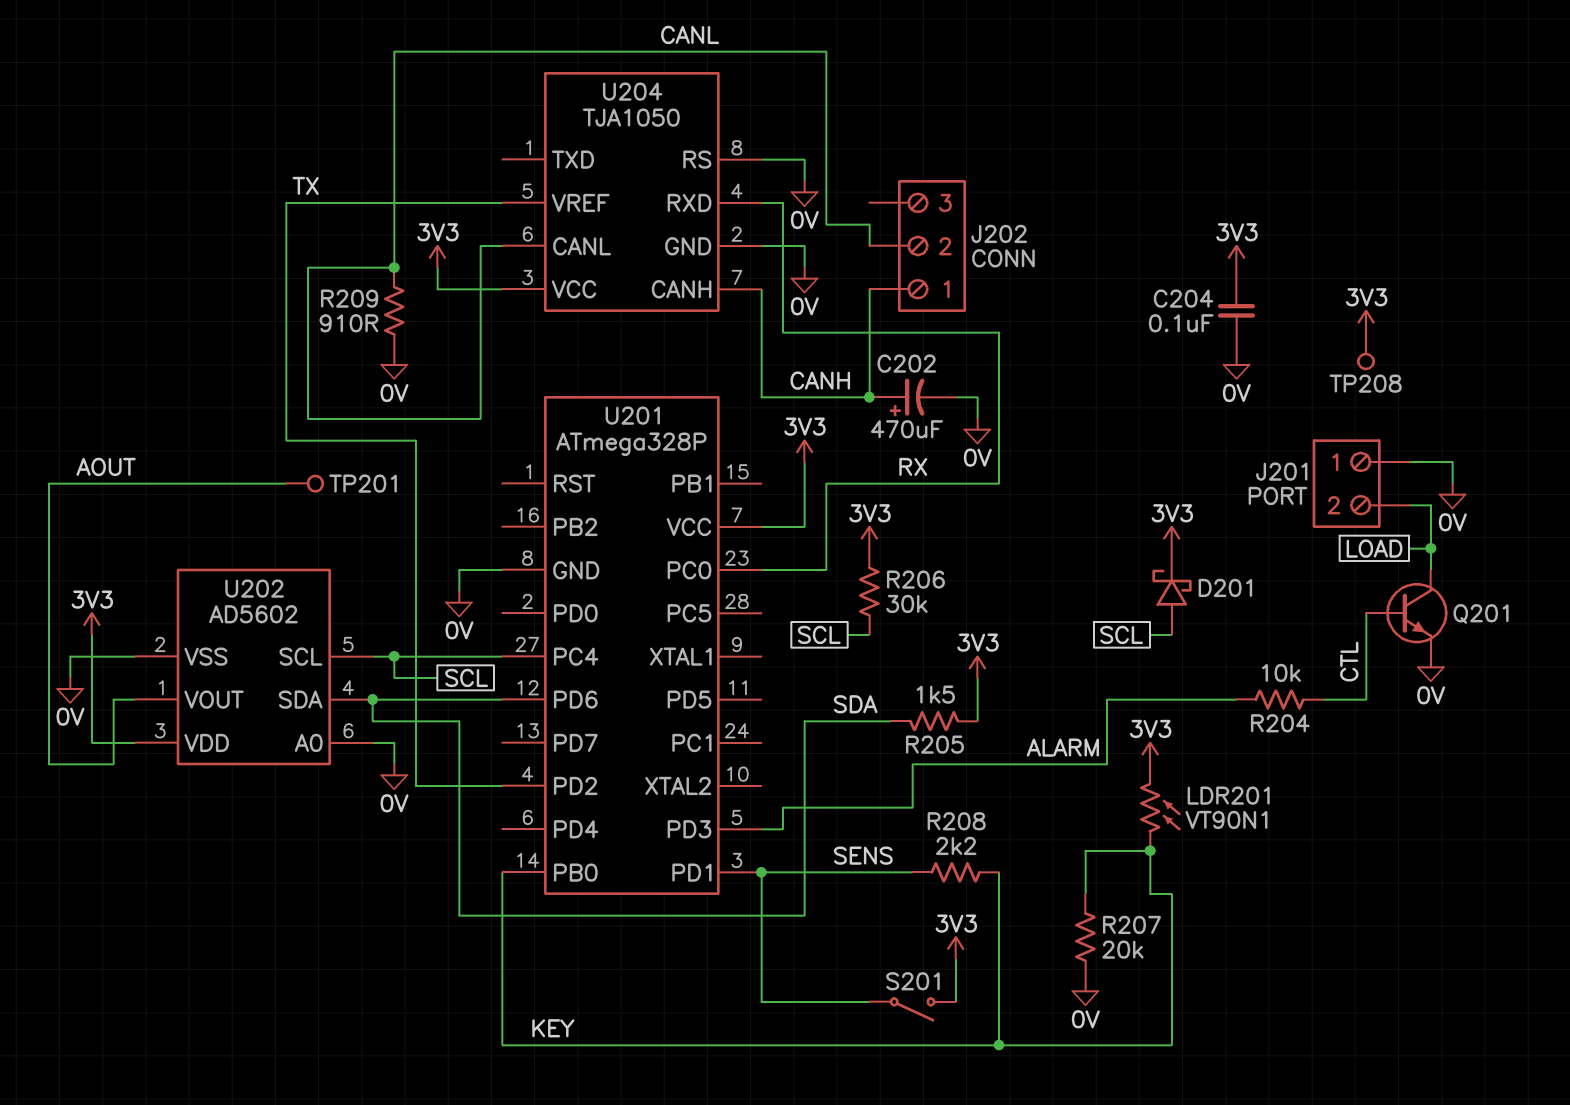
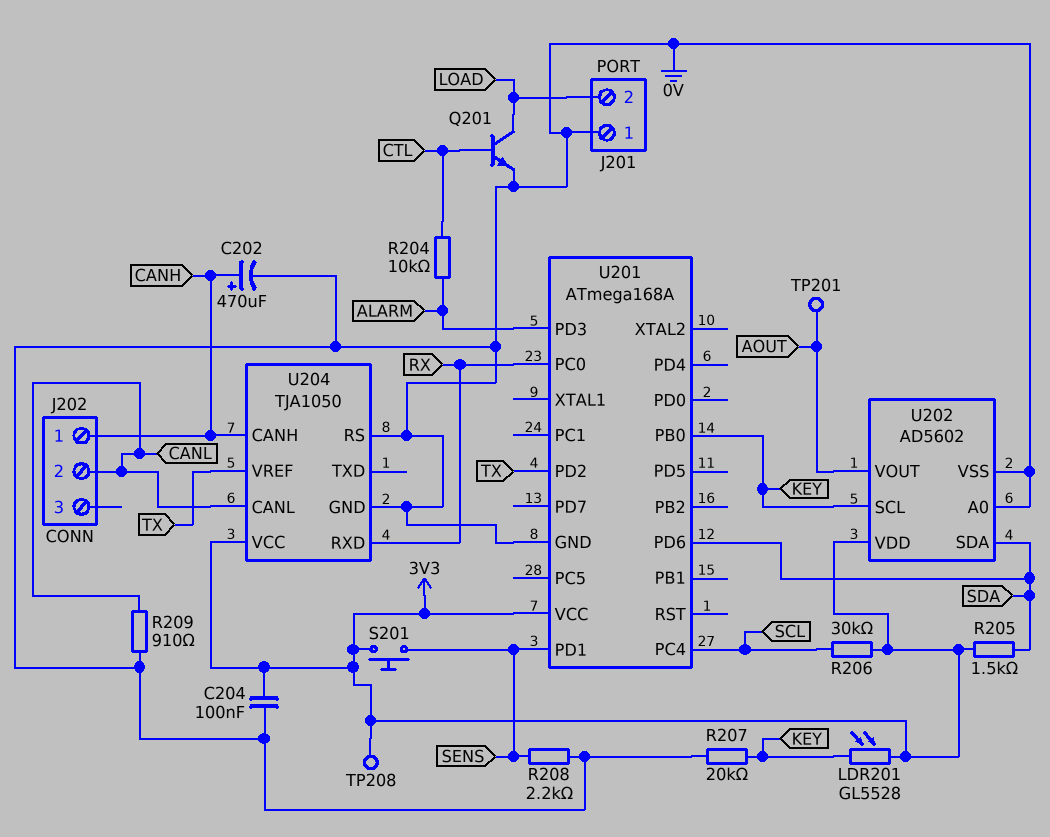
D201: schottky (A SCL, K 3V3) -> none
LDR201: VT90N1 (3V3, KEY) -> GL5528 (3V3, KEY)
R208: 2.2k (KEY, SENS) -> 2.2k (0V, SENS)
S201: switch (3V3, SENS) -> button (3V3, SENS)
U201: ATmega328P -> ATmega168A
U202 pin SCL: SCL -> KEY

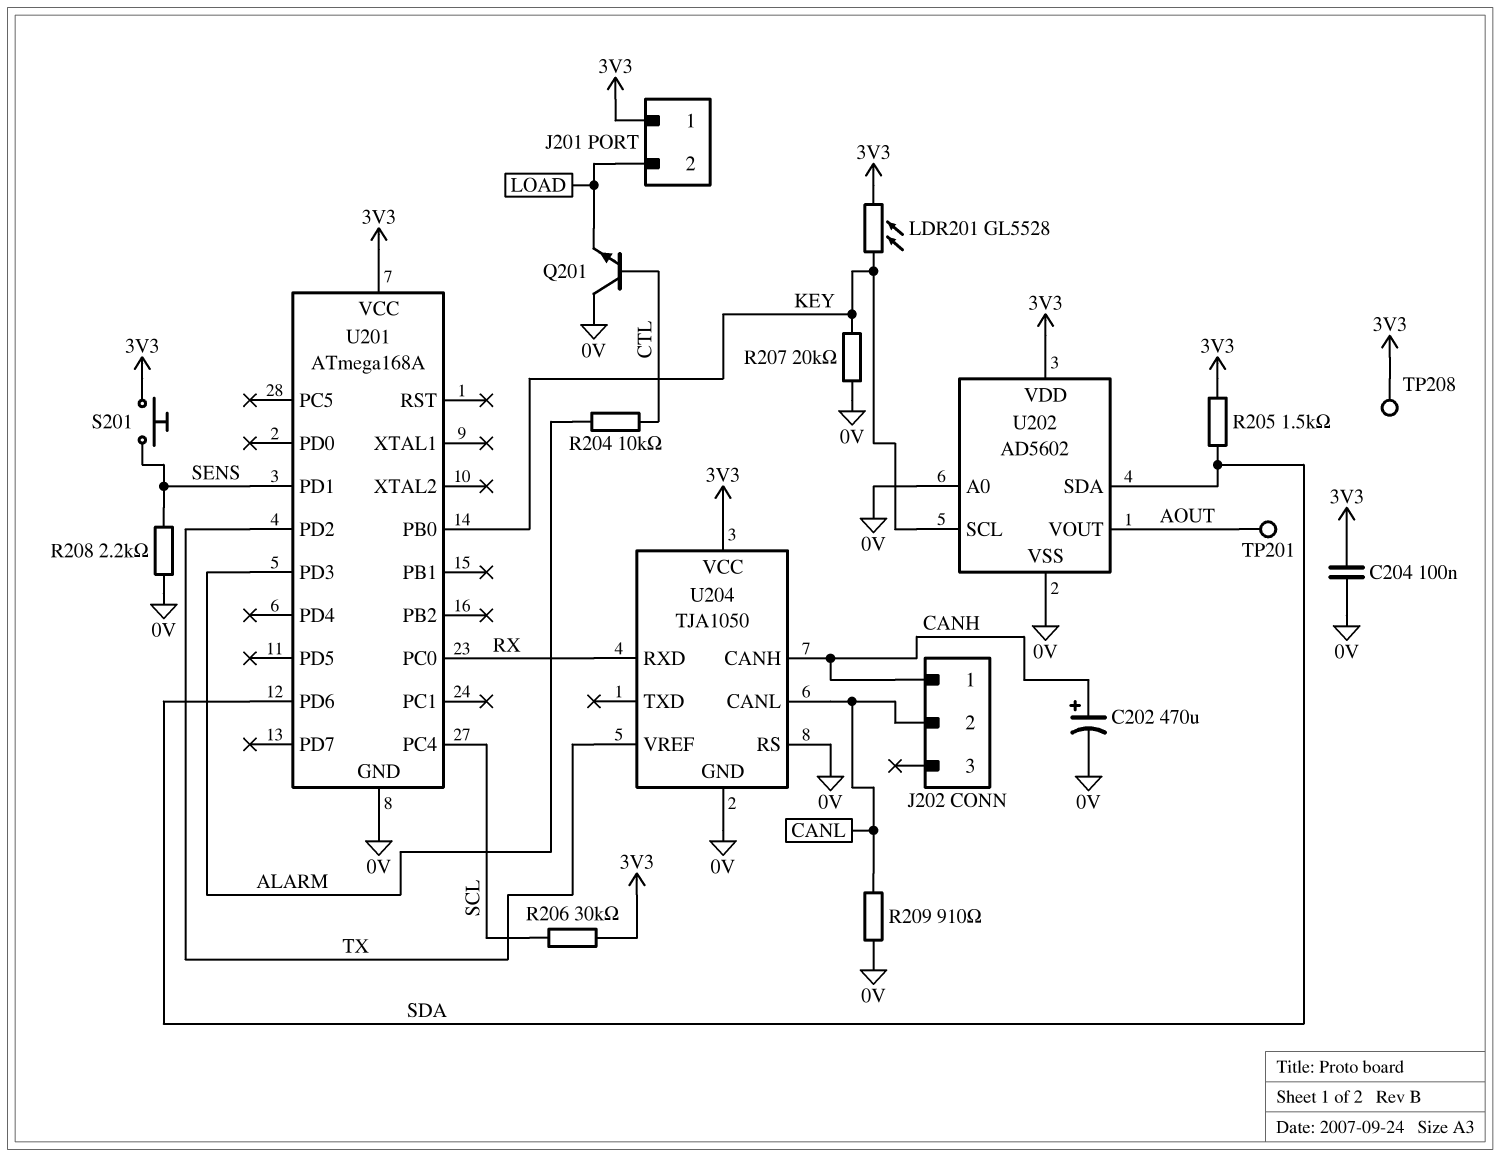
J201 pin 1: 0V -> 3V3
Q201: NPN (B CTL, C LOAD, E 0V) -> NPN (B CTL, C 0V, E LOAD)

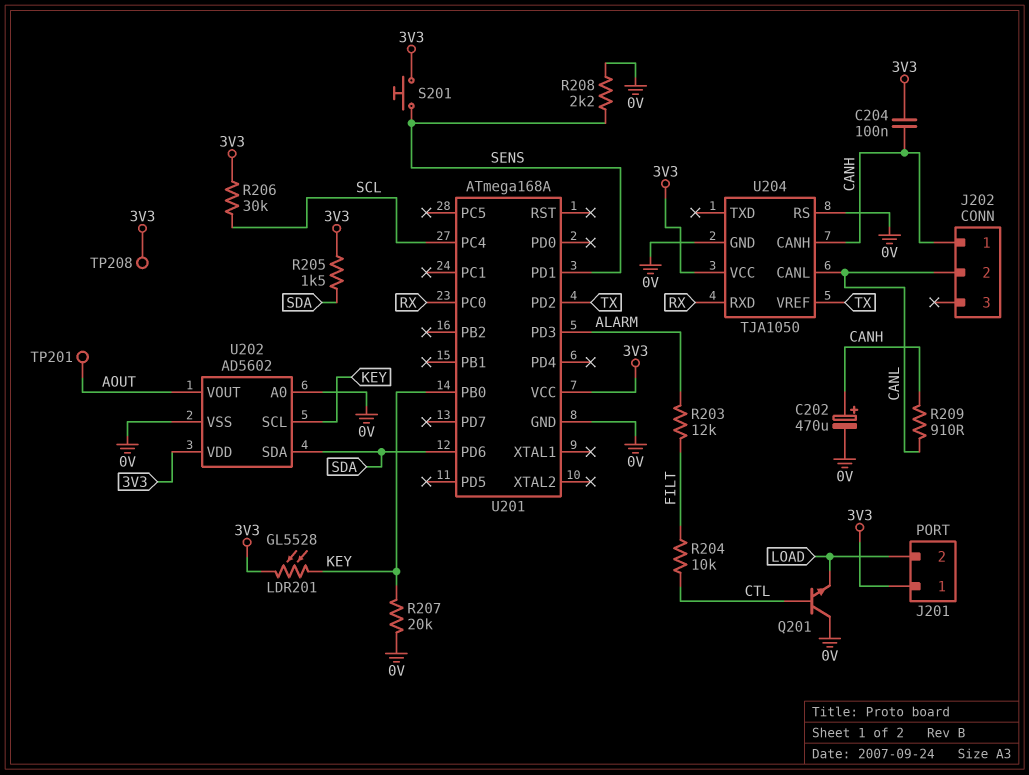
C204: 100nF (0V, 3V3) -> 100nF (3V3, CANH)
R203: none -> 12k (ALARM, FILT)
R204: 10k (ALARM, CTL) -> 10k (CTL, FILT)
R209: 910 (0V, CANL) -> 910 (CANH, CANL)

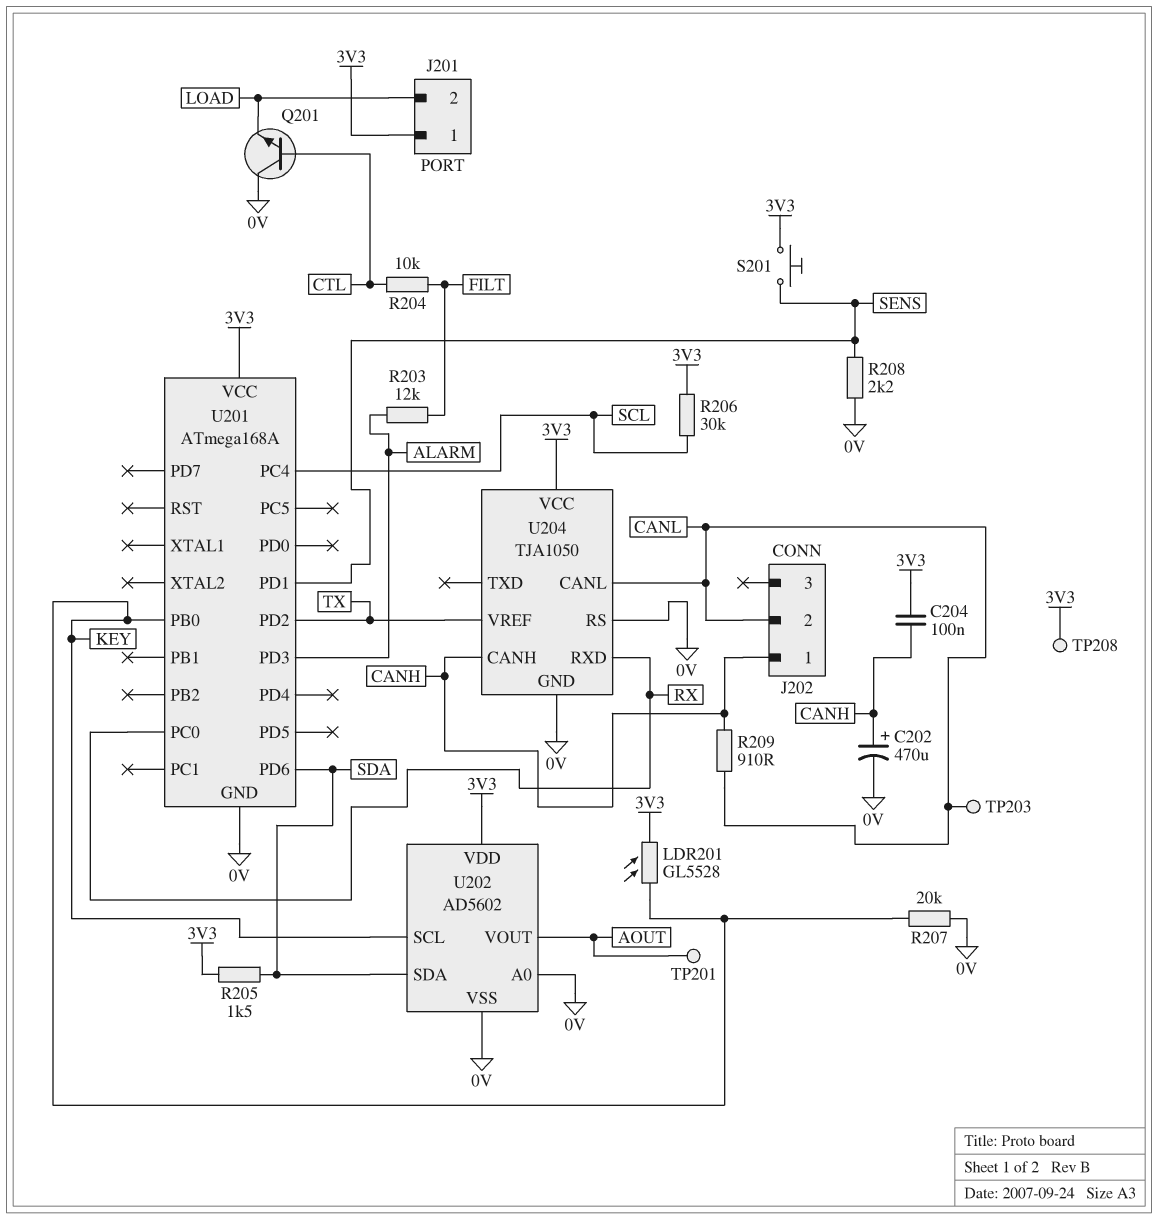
TP203: none -> test point (CANL)

